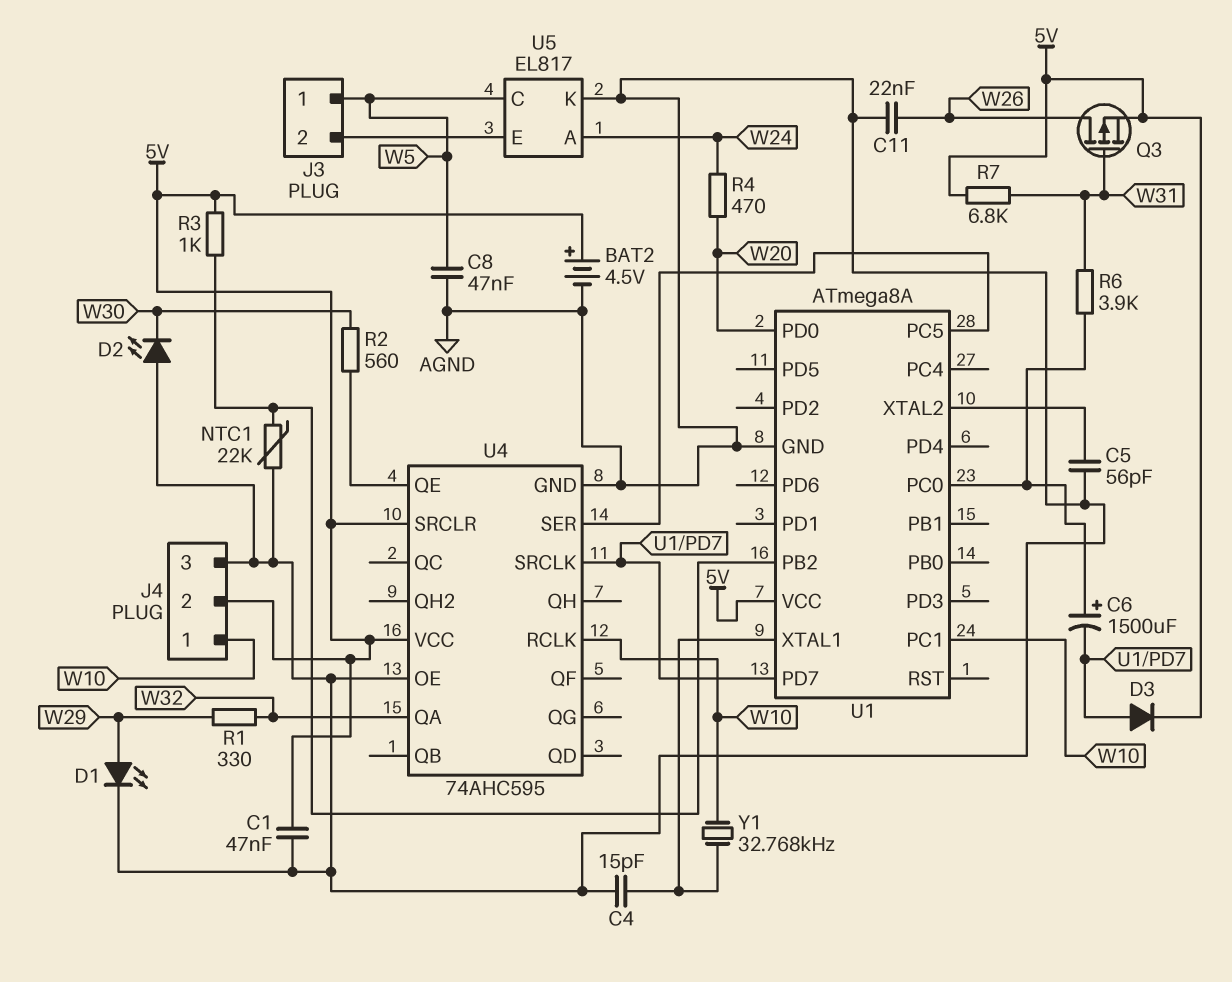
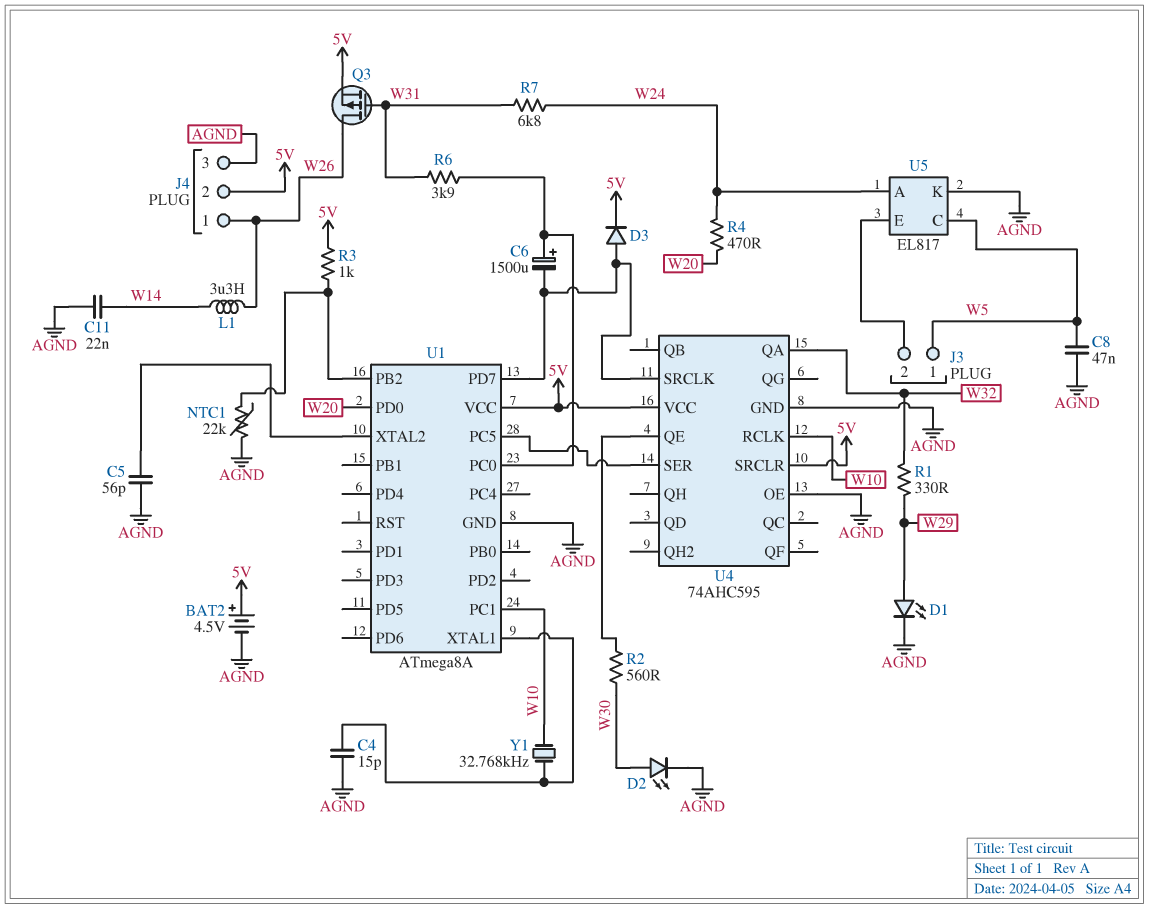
C1: 47nF (5V, AGND) -> none
C11: 22nF (AGND, W26) -> 22nF (AGND, W14)
D2: LED (A AGND, K W30) -> LED (A W30, K AGND)
J4 pin 1: W10 -> W26
L1: none -> 3.3uH (W14, W26)
R7: 6.8k (5V, W31) -> 6.8k (W24, W31)

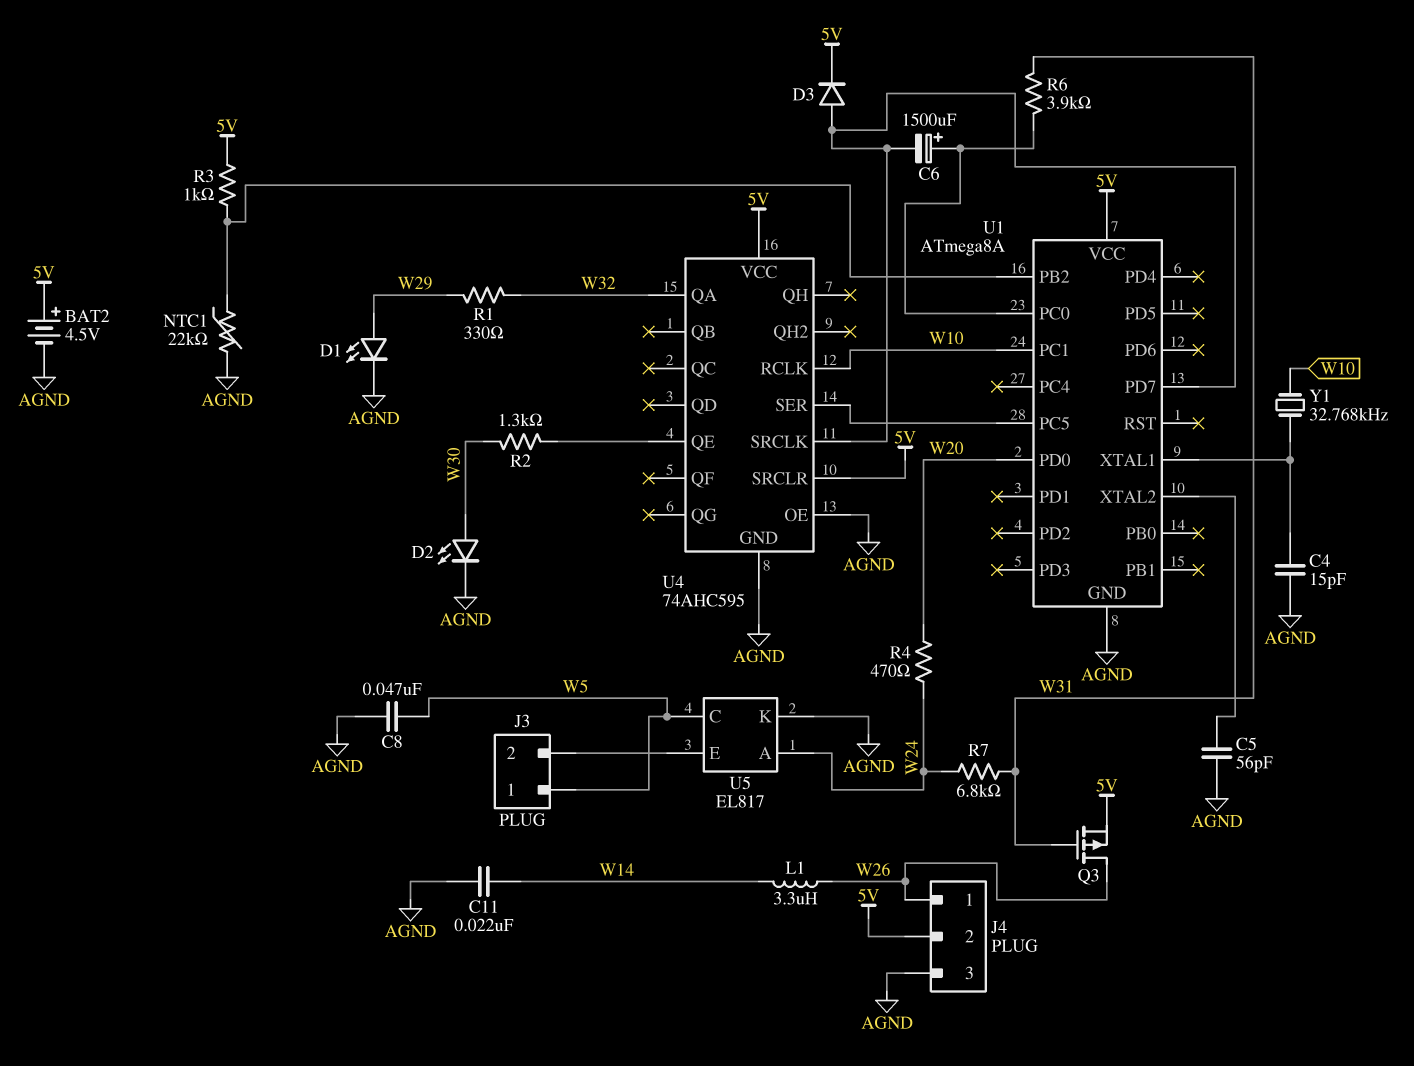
R2: 560 (U4/QE, W30) -> 1.3k (U4/QE, W30)

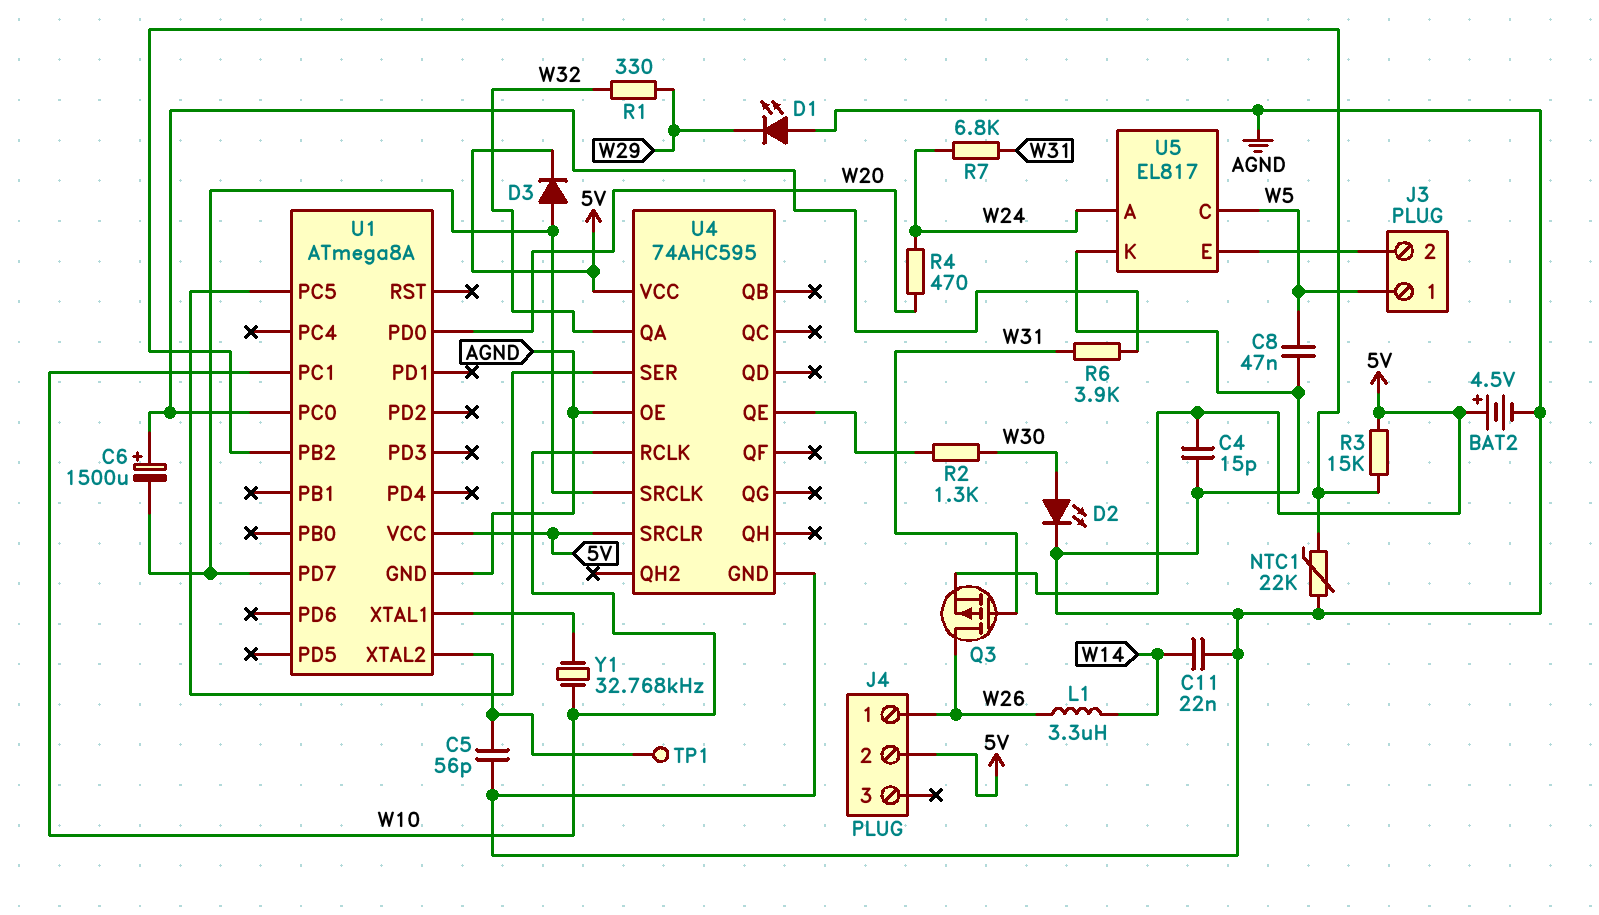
C4: 15pF (AGND, U1/XTAL1) -> 15pF (5V, AGND)
D1: LED (A W29, K AGND) -> LED (A AGND, K W29)
J4 pin 3: AGND -> none
R3: 1k (5V, U1/PB2) -> 15k (5V, U1/PB2)
TP1: none -> test point (U1/XTAL2)

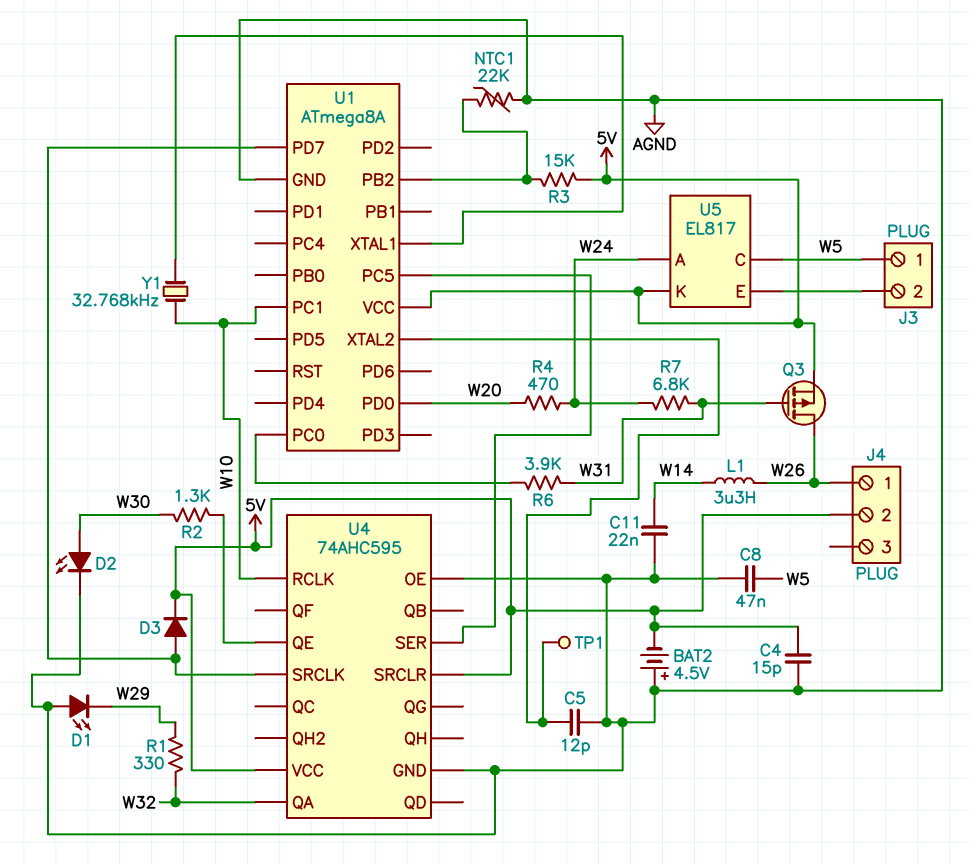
BAT2: 4.5V (plus 5V, minus AGND) -> 4.5V (plus AGND, minus 5V)
C5: 56pF (AGND, U1/XTAL2) -> 12pF (AGND, U1/XTAL2)
C6: 1500uF (plus U1/PC0, minus U1/PD7) -> none
U5 pin K: AGND -> 5V

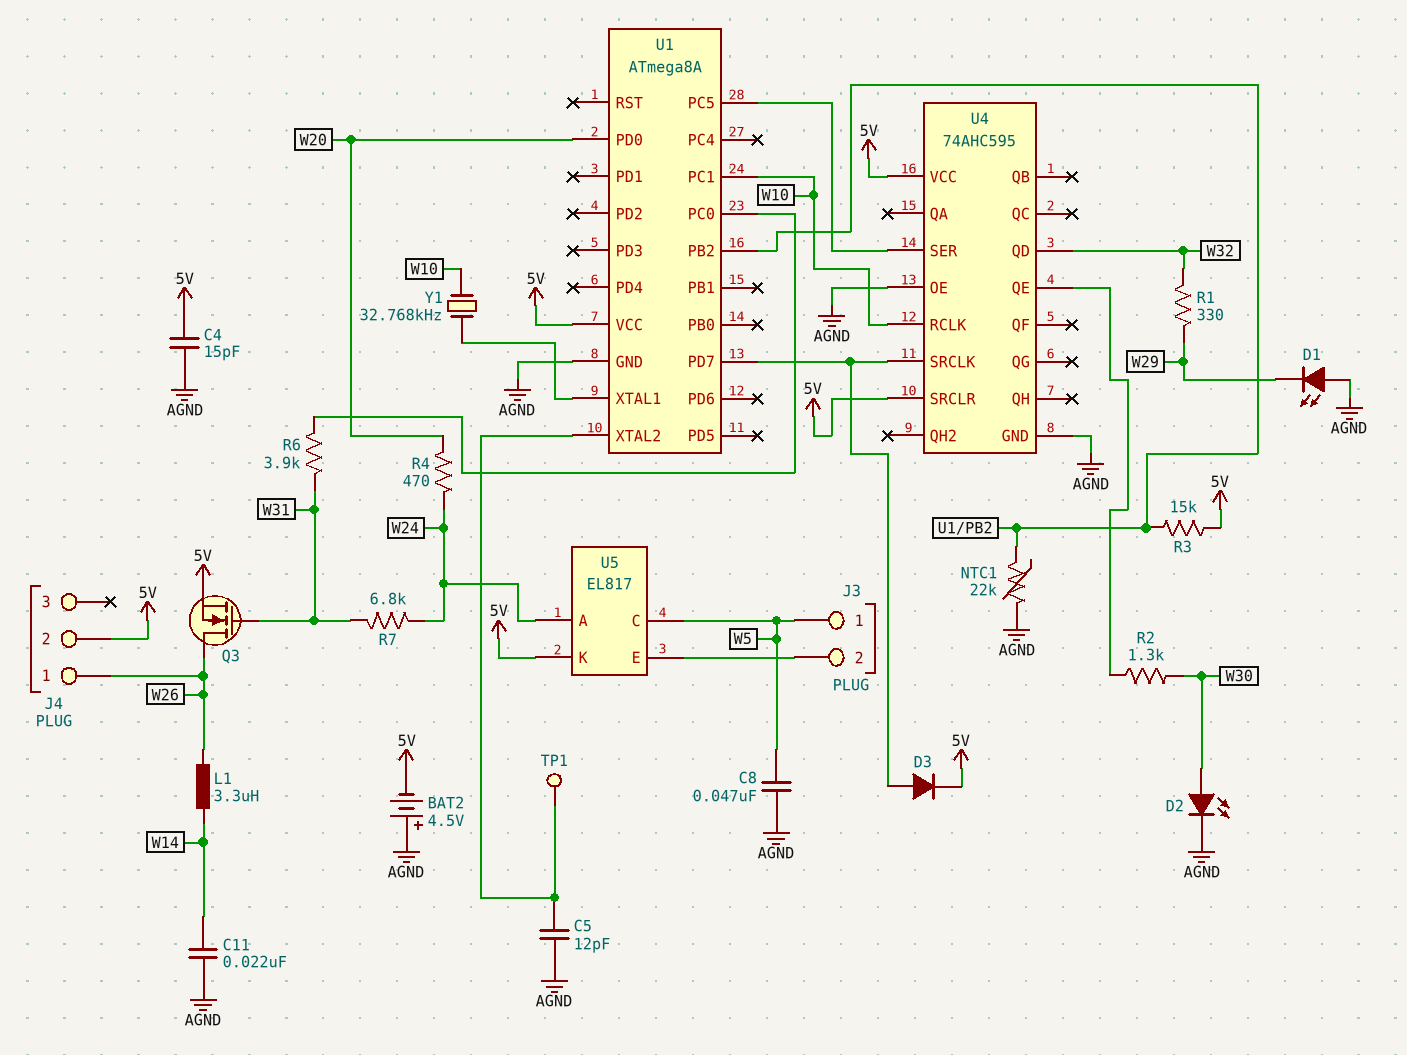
Q3: PMOS (G W31, D W26, S 5V) -> NMOS (G W31, D W26, S 5V)
U4 pin QA: W32 -> none
U4 pin QD: none -> W32

